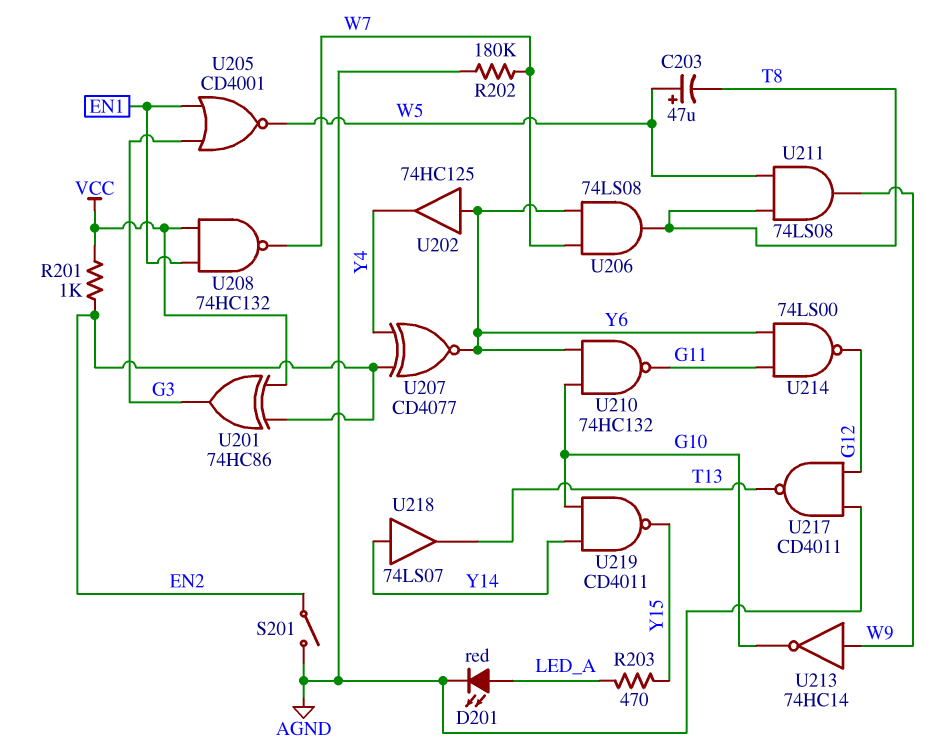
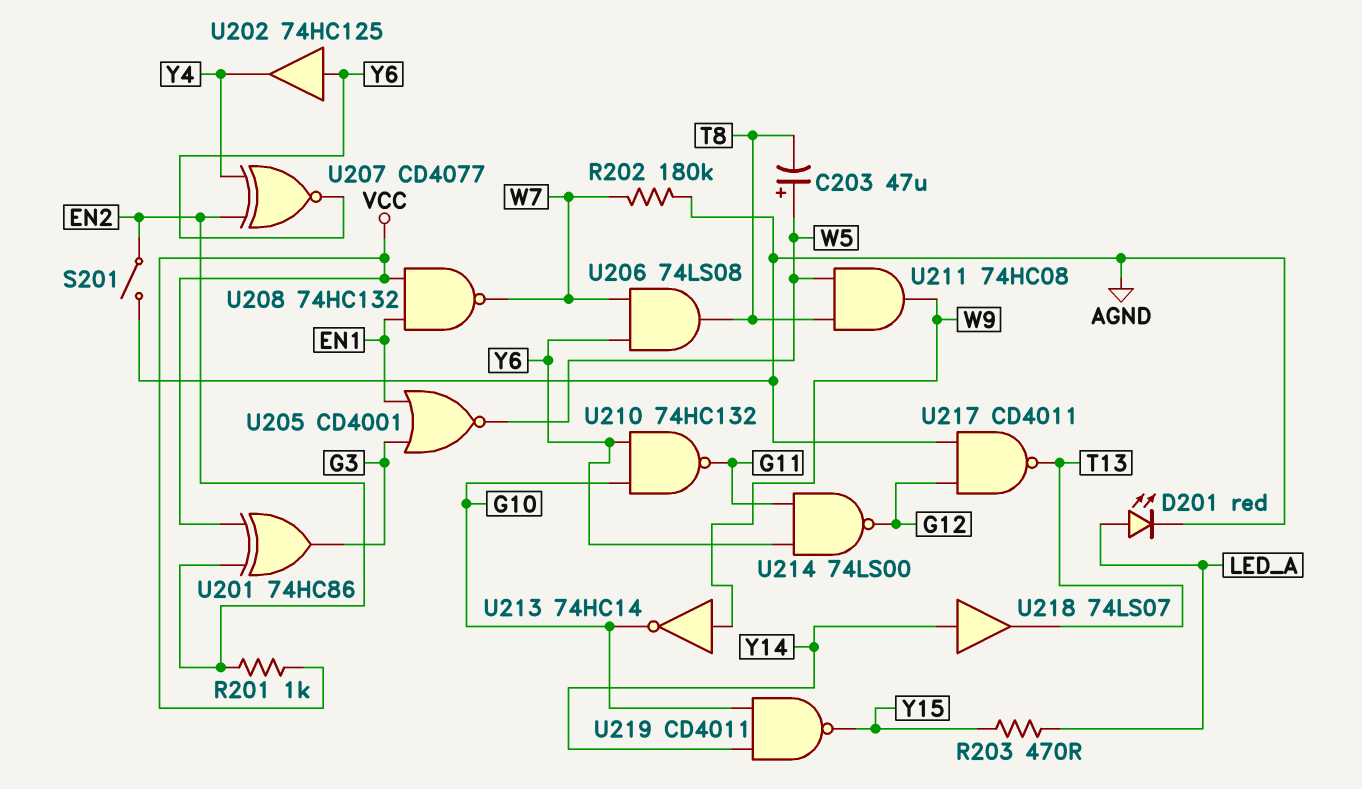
U211: AND 74LS08 (in T8, in W5, out W9) -> AND 74HC08 (in T8, in W5, out W9)

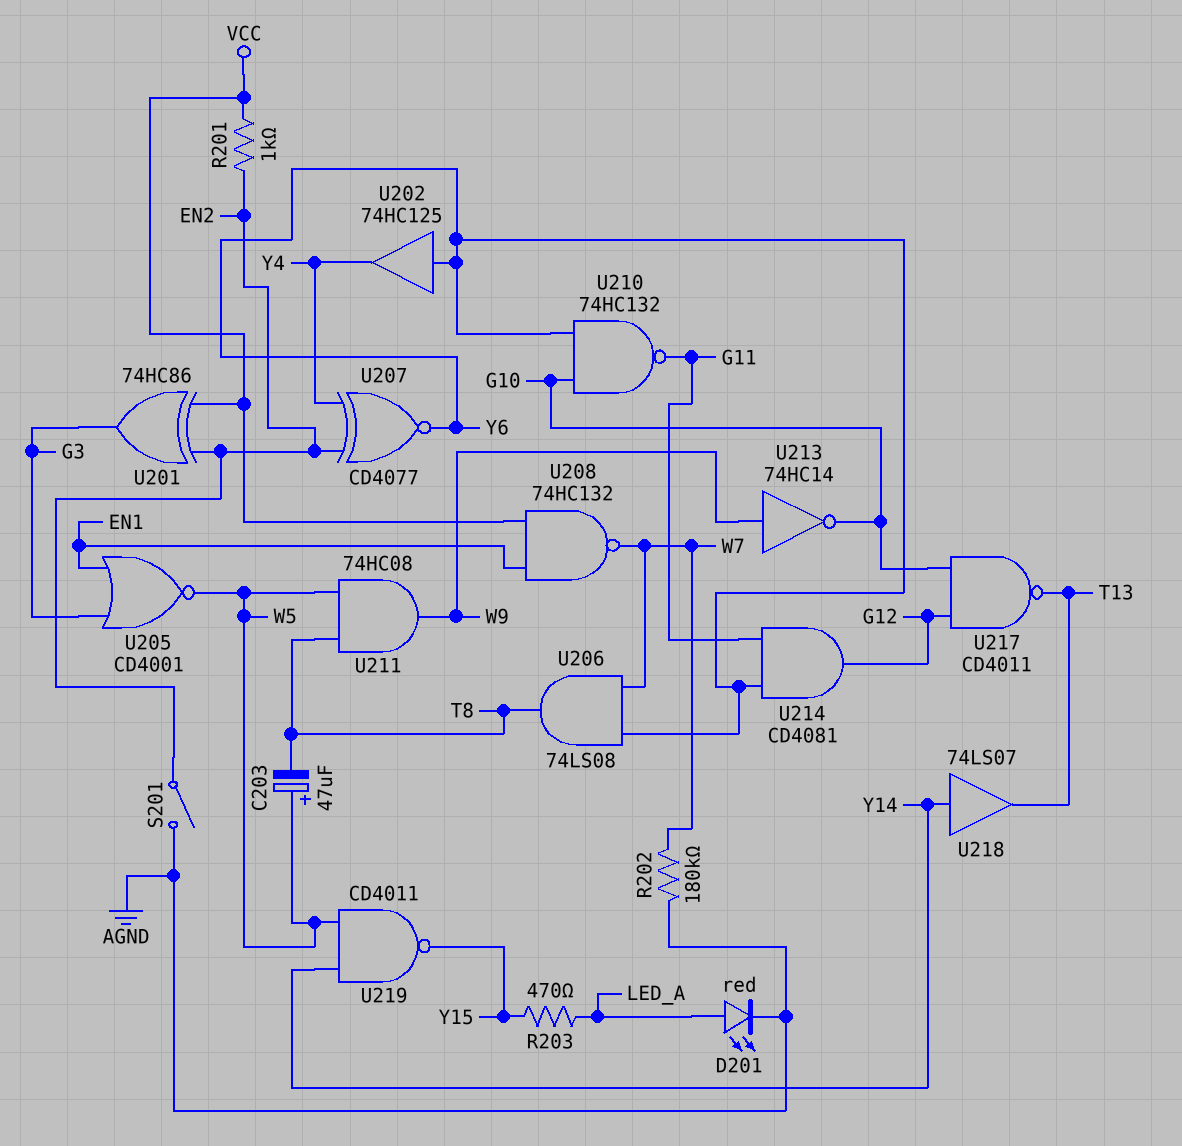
U214: NAND 74LS00 (in G11, in Y6, out G12) -> AND CD4081 (in G11, in Y6, out G12)
U217: NAND CD4011 (in AGND, in G12, out T13) -> NAND CD4011 (in G10, in G12, out T13)
U219: NAND CD4011 (in G10, in Y14, out Y15) -> NAND CD4011 (in W5, in Y14, out Y15)

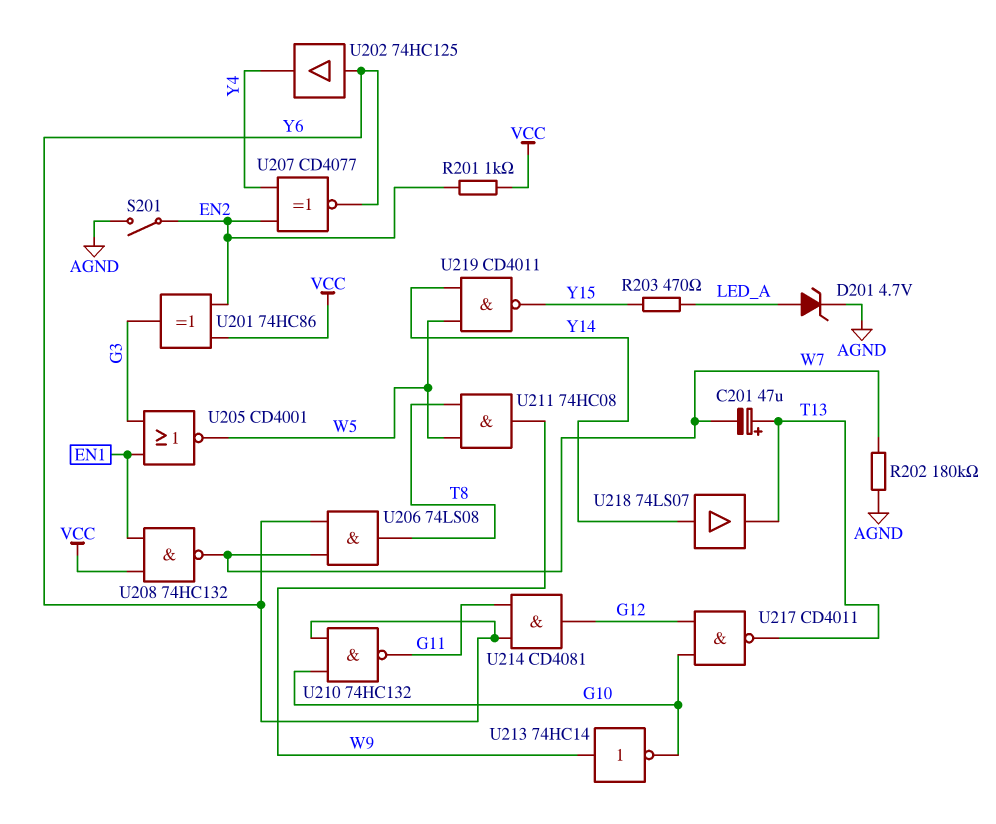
C201: none -> 47uF (plus T13, minus W7)
C203: 47uF (plus W5, minus T8) -> none
D201: LED red (A LED_A, K AGND) -> zener 4.7V (A LED_A, K AGND)

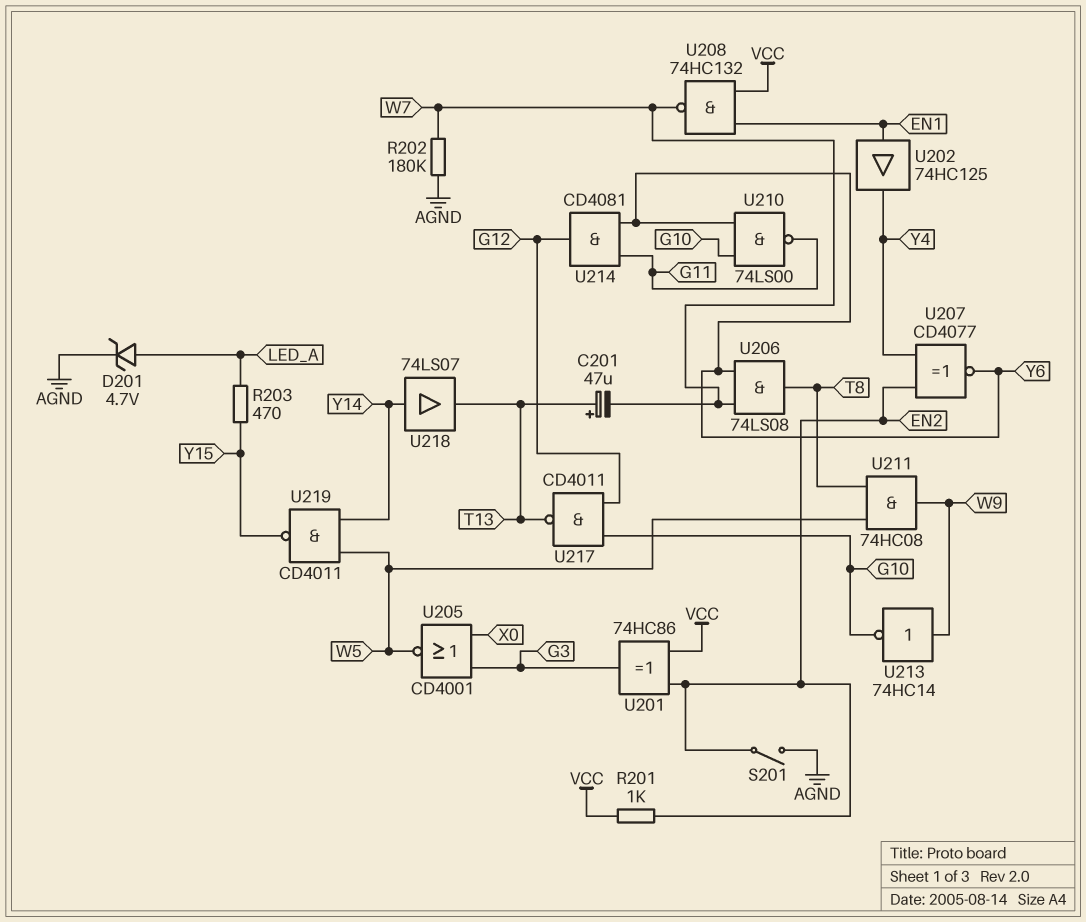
U202: buffer 74HC125 (in Y6, out Y4) -> buffer 74HC125 (in EN1, out Y4)
U205: NOR CD4001 (in EN1, in G3, out W5) -> NOR CD4001 (in G3, in X0, out W5)
U210: NAND 74HC132 (in G10, in Y6, out G11) -> NAND 74LS00 (in G10, in Y6, out G11)

